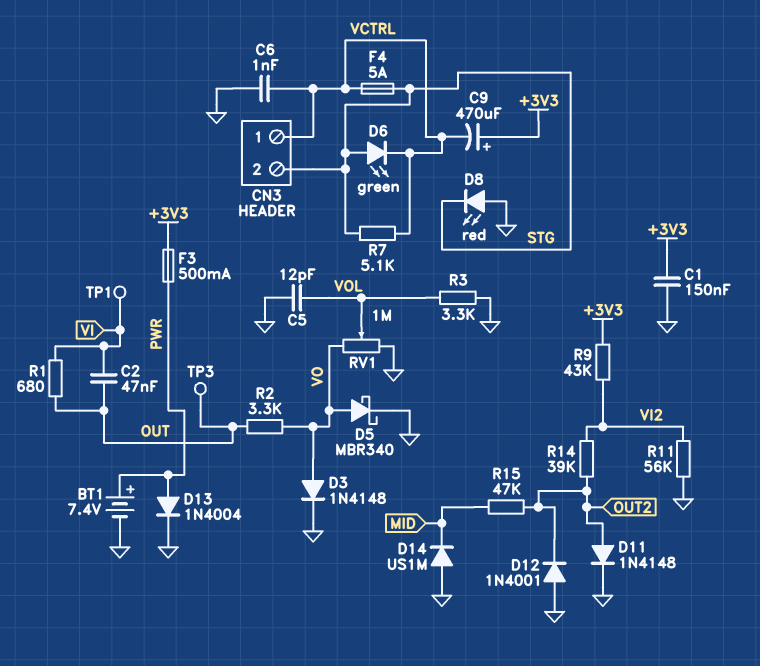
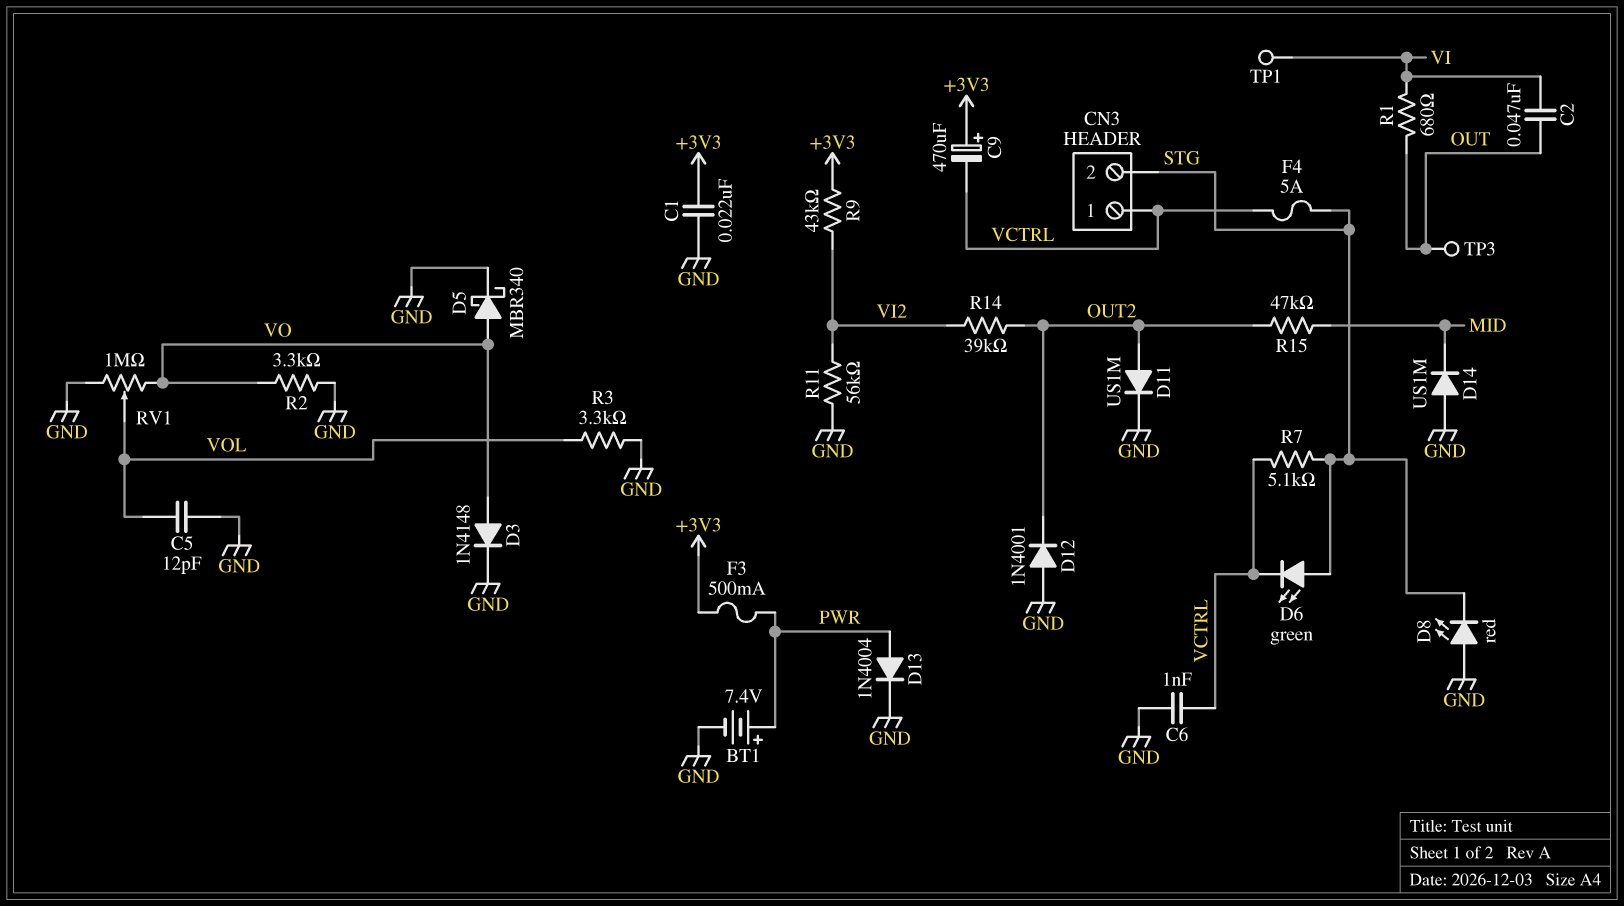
C1: 150nF (+3V3, GND) -> 22nF (+3V3, GND)
D11: diode 1N4148 (A OUT2, K GND) -> diode US1M (A OUT2, K GND)
R2: 3.3k (OUT, VO) -> 3.3k (GND, VO)

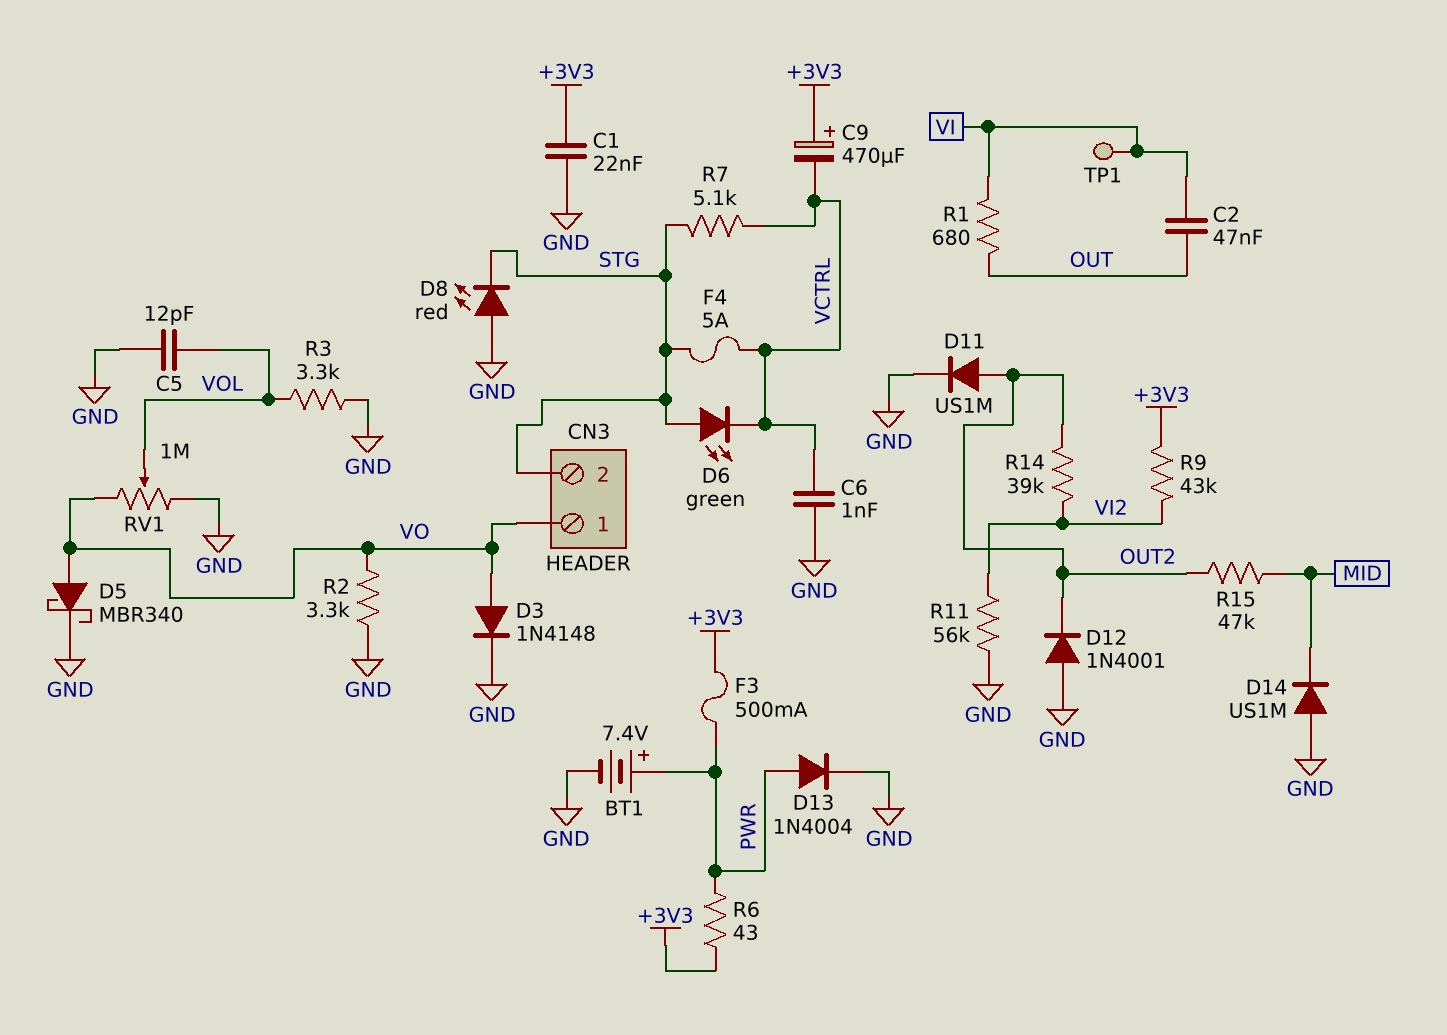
CN3 pin 1: VCTRL -> VO
R6: none -> 43 (+3V3, PWR)
TP3: test point (OUT) -> none

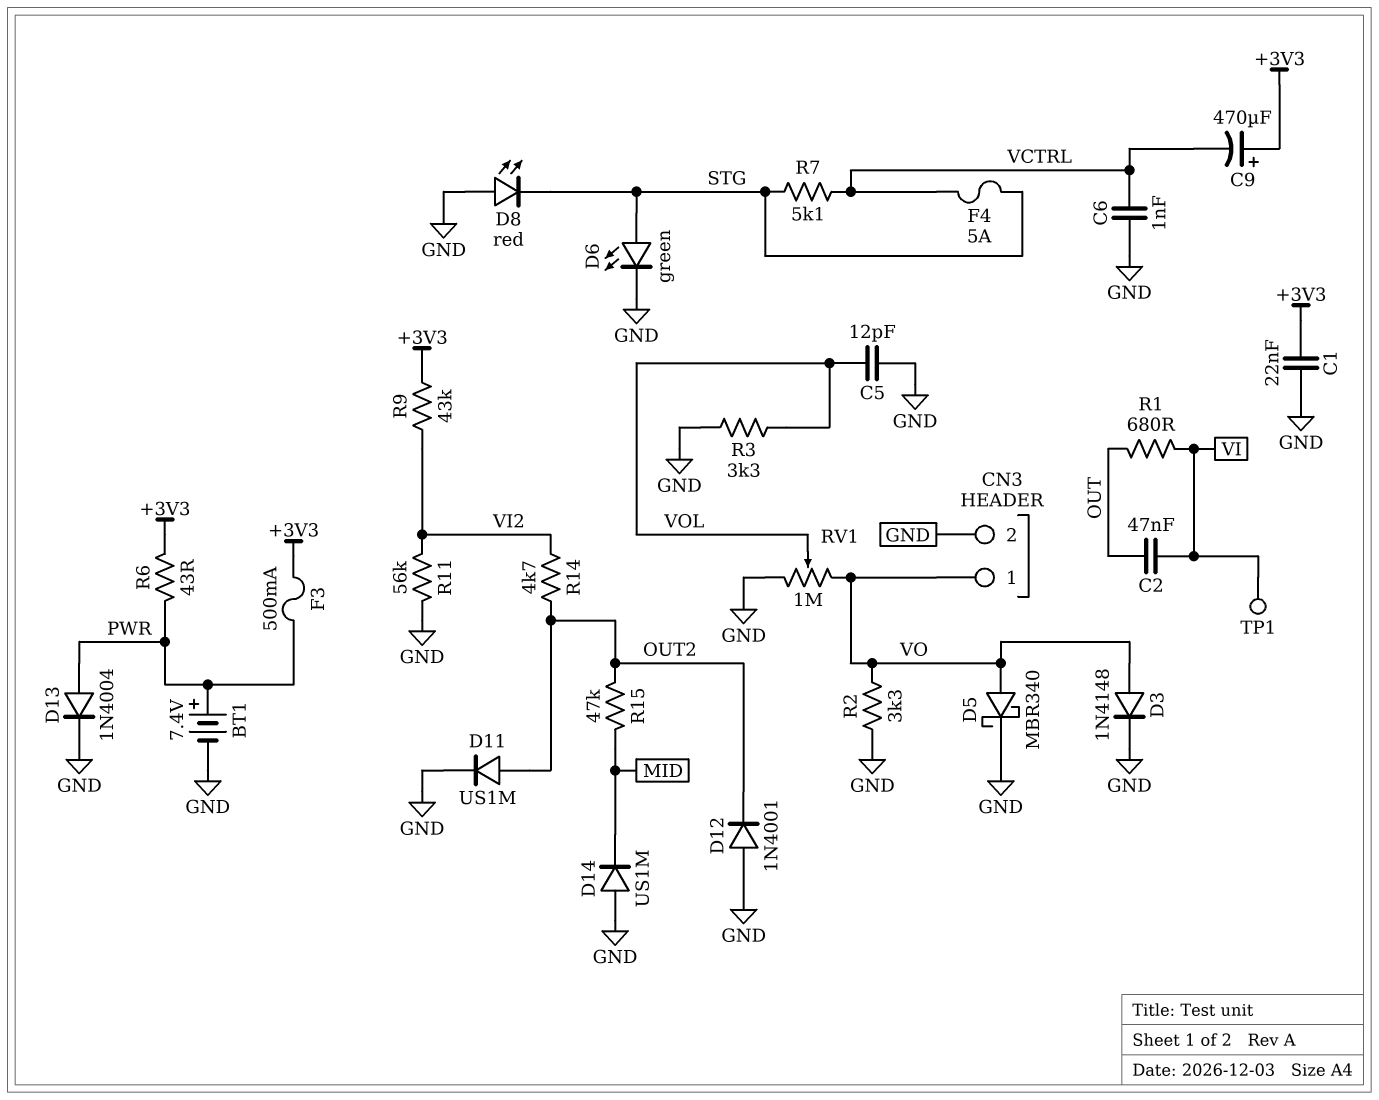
CN3 pin 2: STG -> GND
D6: LED green (A STG, K VCTRL) -> LED green (A STG, K GND)
R14: 39k (OUT2, VI2) -> 4.7k (OUT2, VI2)

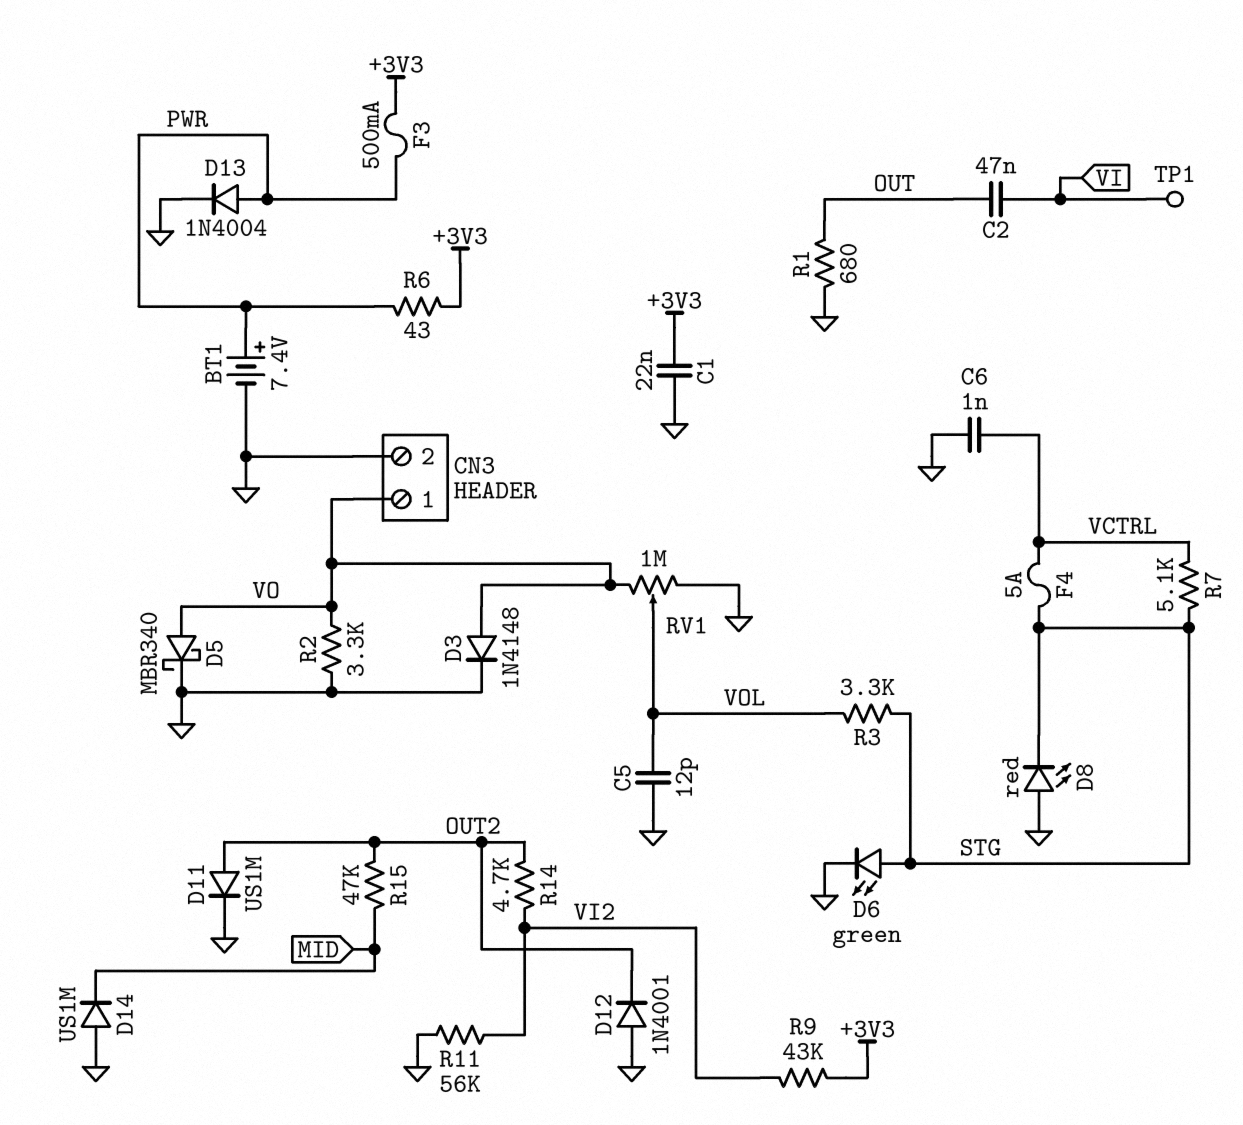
C9: 470uF (plus +3V3, minus VCTRL) -> none
R1: 680 (OUT, VI) -> 680 (GND, OUT)
R3: 3.3k (GND, VOL) -> 3.3k (STG, VOL)

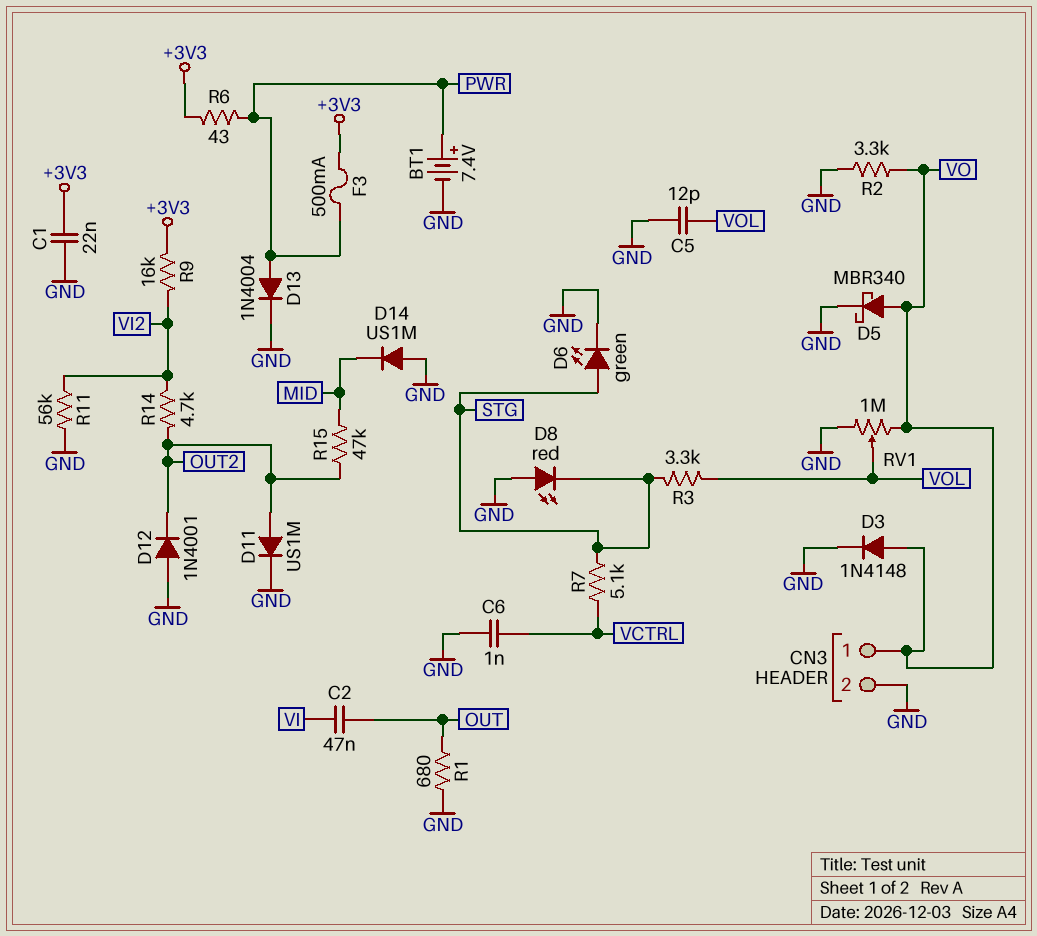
F4: 5A (STG, VCTRL) -> none
R9: 43k (+3V3, VI2) -> 16k (+3V3, VI2)
TP1: test point (VI) -> none

